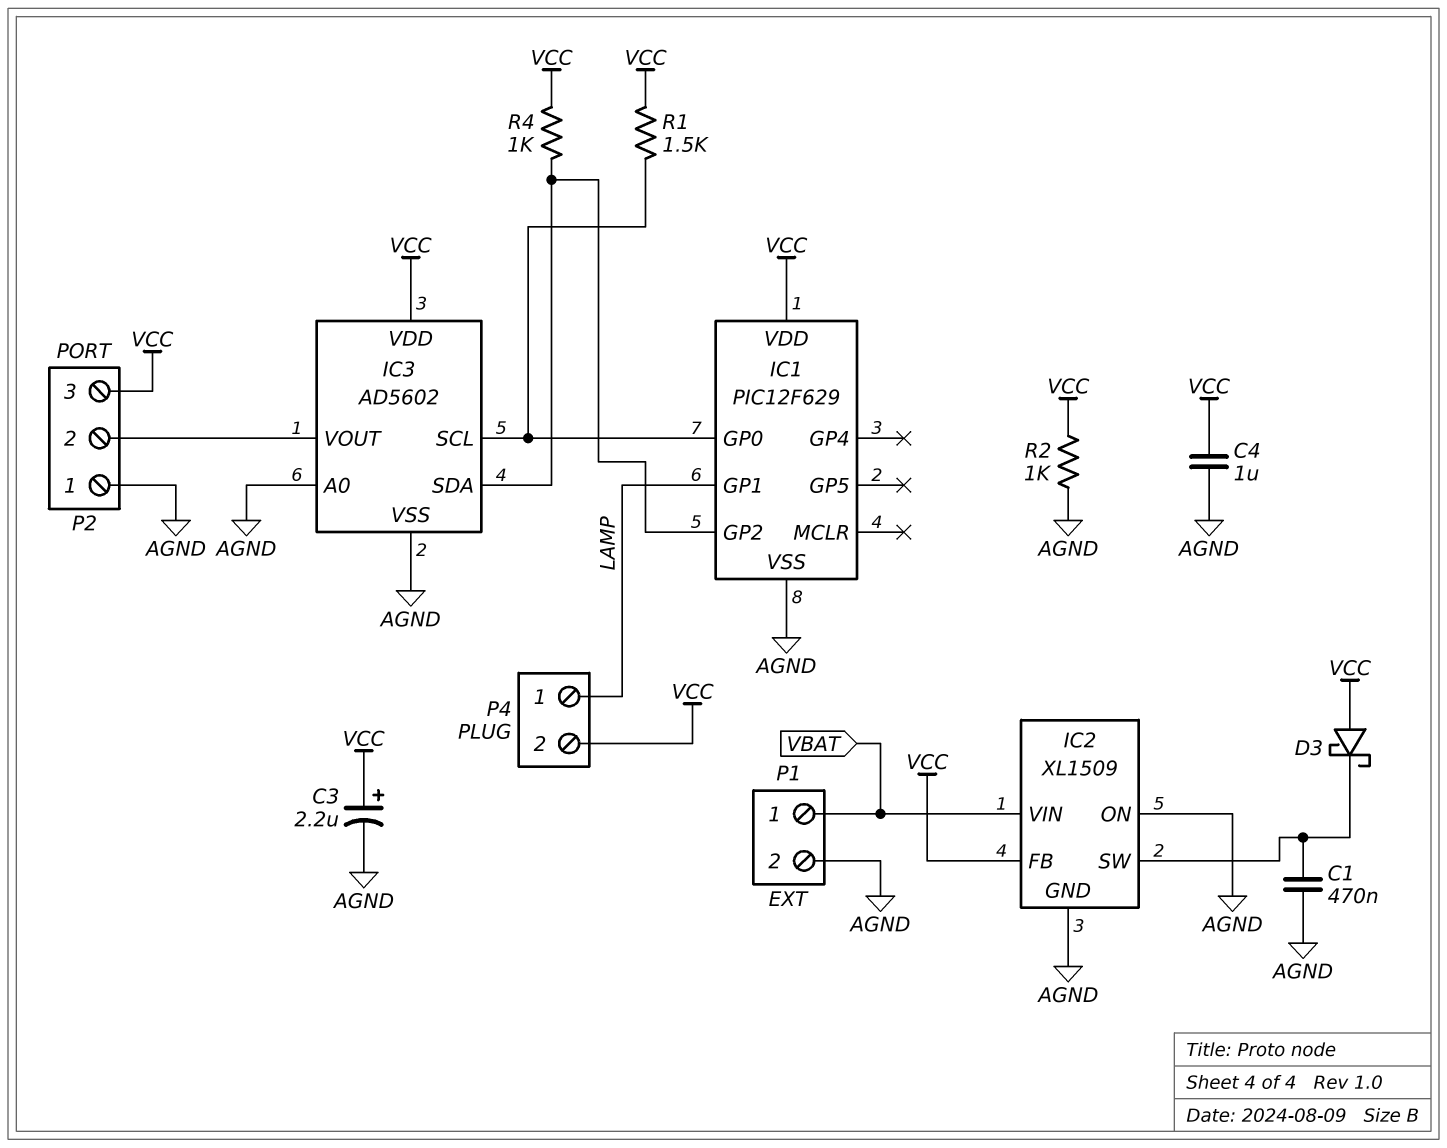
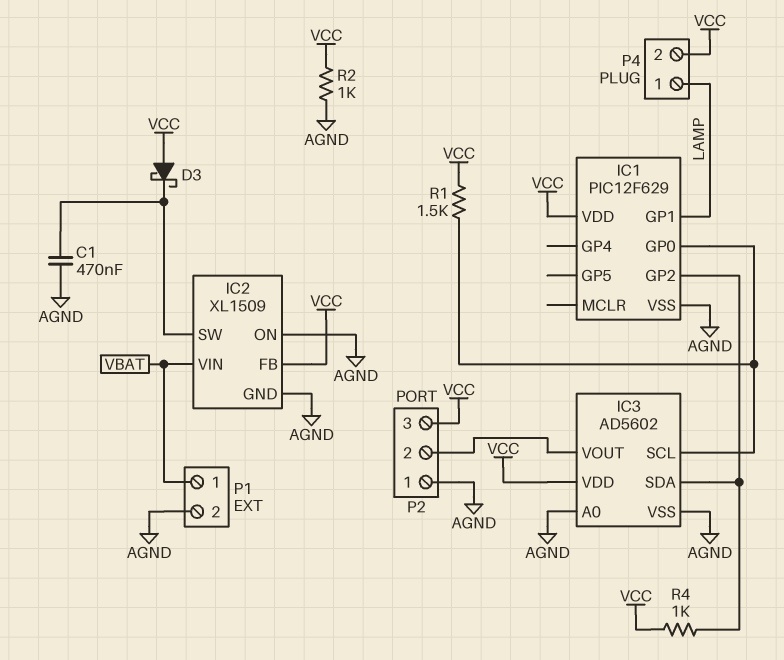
C3: 2.2uF (plus VCC, minus AGND) -> none
C4: 1uF (AGND, VCC) -> none

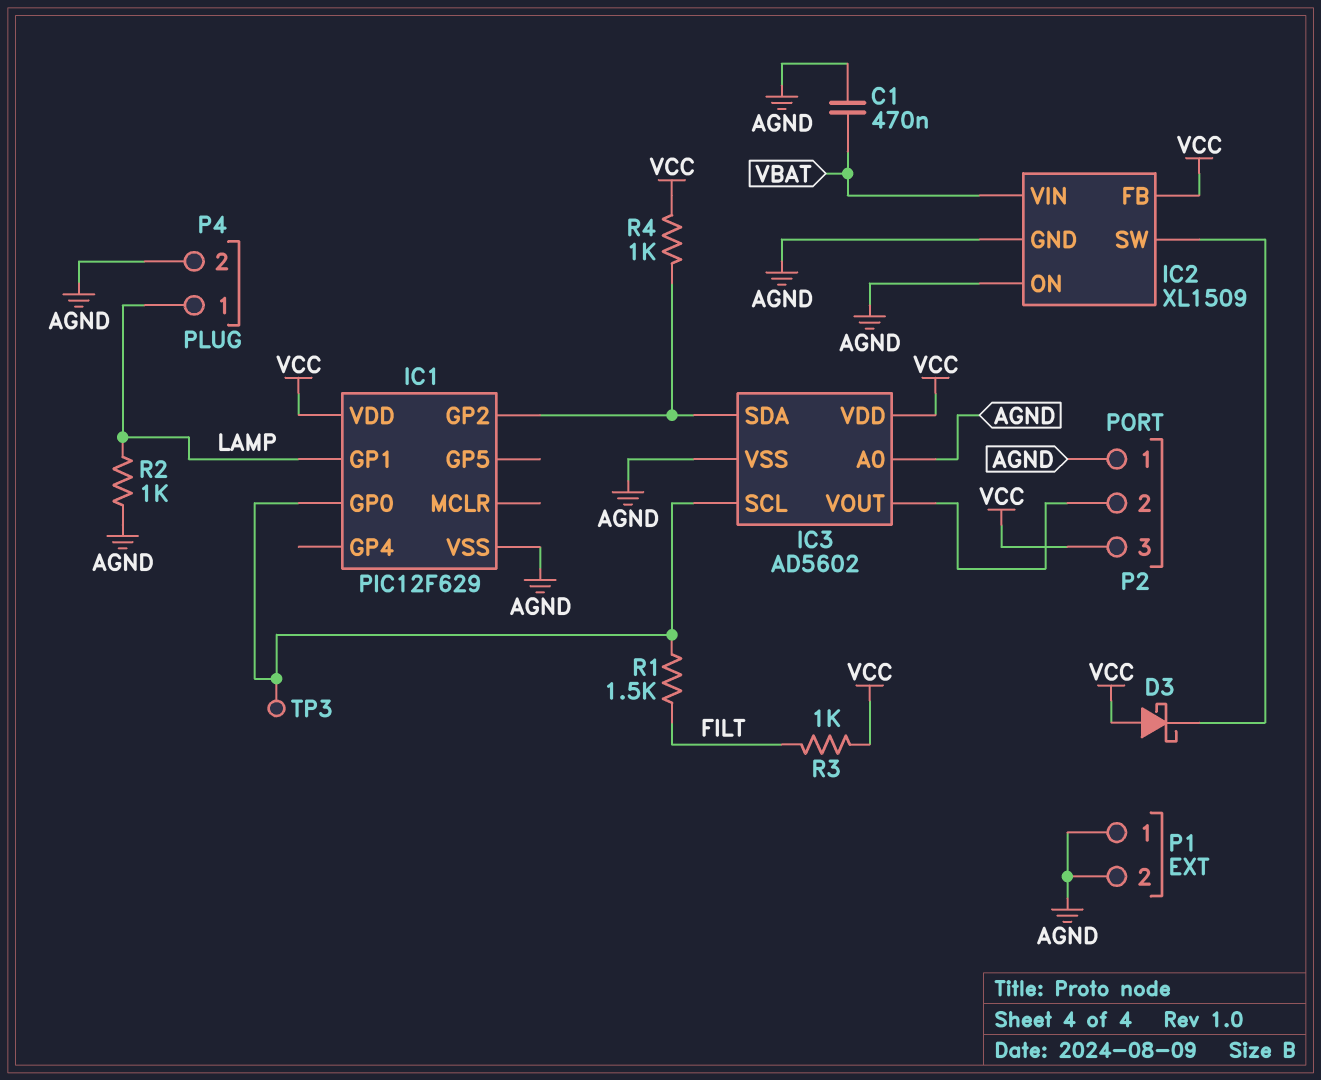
C1: 470nF (AGND, IC2/SW) -> 470nF (AGND, VBAT)
P1 pin 1: VBAT -> AGND
P4 pin 2: VCC -> AGND
R1: 1.5k (IC1/GP0, VCC) -> 1.5k (FILT, IC1/GP0)
R2: 1k (AGND, VCC) -> 1k (AGND, LAMP)
R3: none -> 1k (FILT, VCC)
TP3: none -> test point (IC1/GP0)

